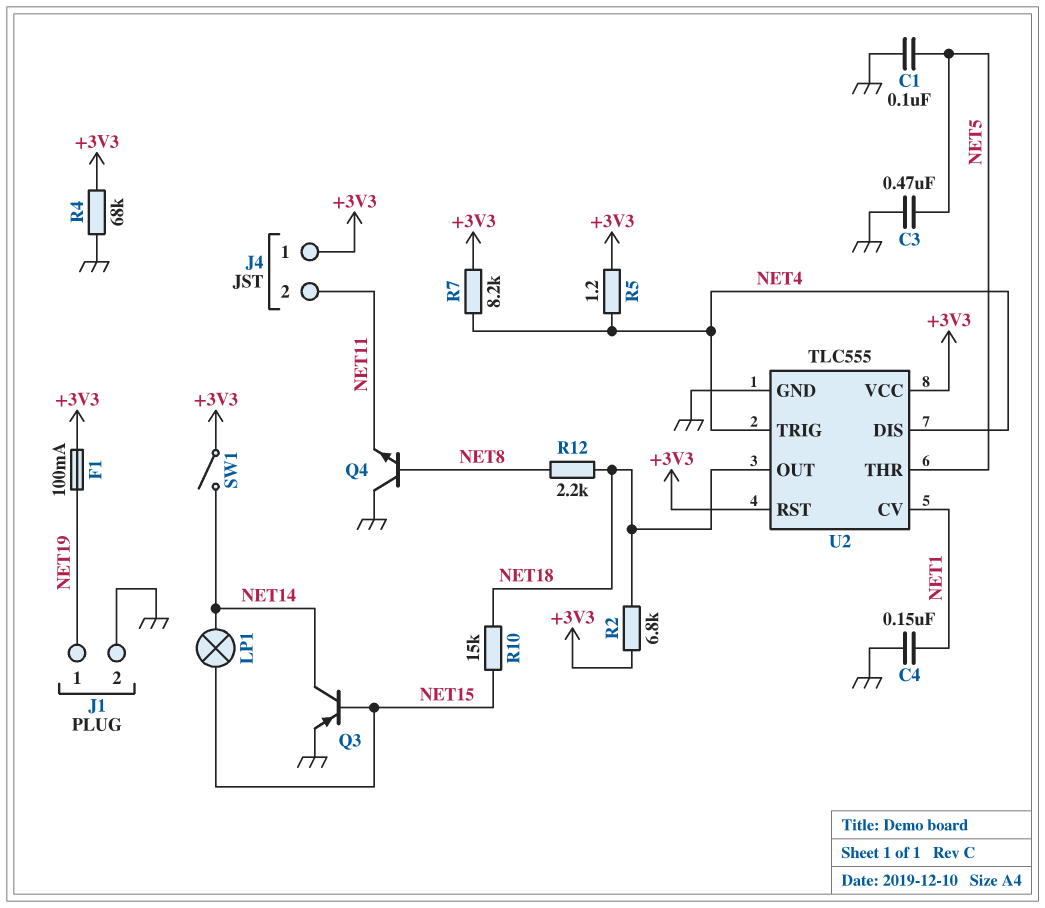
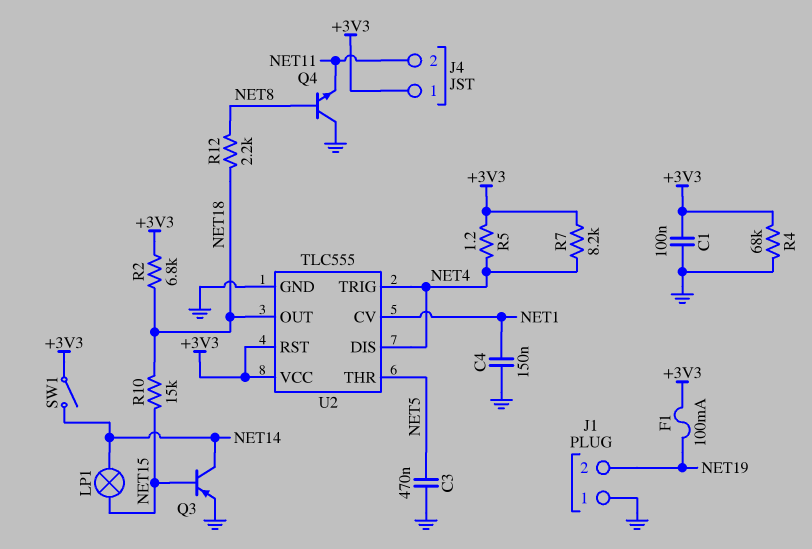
C1: 100nF (GND, NET5) -> 100nF (+3V3, GND)
J1 pin 1: NET19 -> GND
J1 pin 2: GND -> NET19

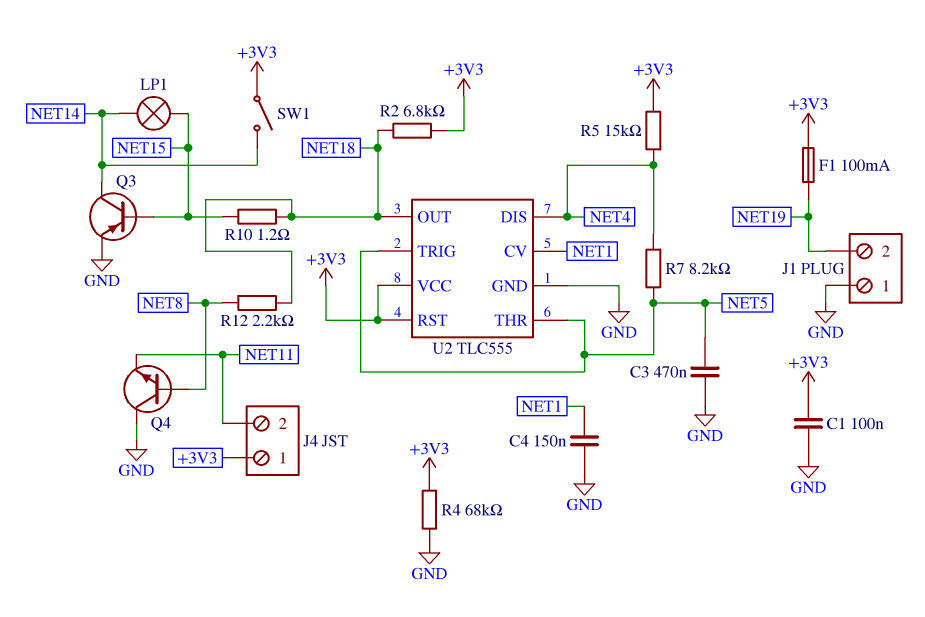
R5: 1.2 (+3V3, NET4) -> 15k (+3V3, NET4)
R7: 8.2k (+3V3, NET4) -> 8.2k (NET4, NET5)
R10: 15k (NET15, NET18) -> 1.2 (NET15, NET18)
U2 pin TRIG: NET4 -> NET5

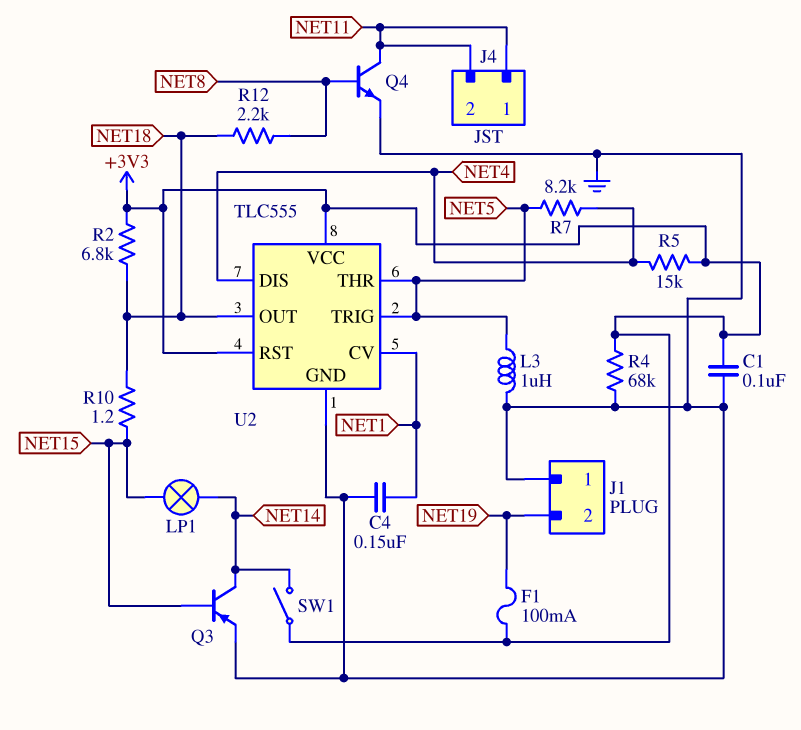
C3: 470nF (GND, NET5) -> none
J4 pin 1: +3V3 -> NET11
L3: none -> 1uH (GND, NET5)
Q4: NPN (B NET8, C GND, E NET11) -> NPN (B NET8, C NET11, E GND)

